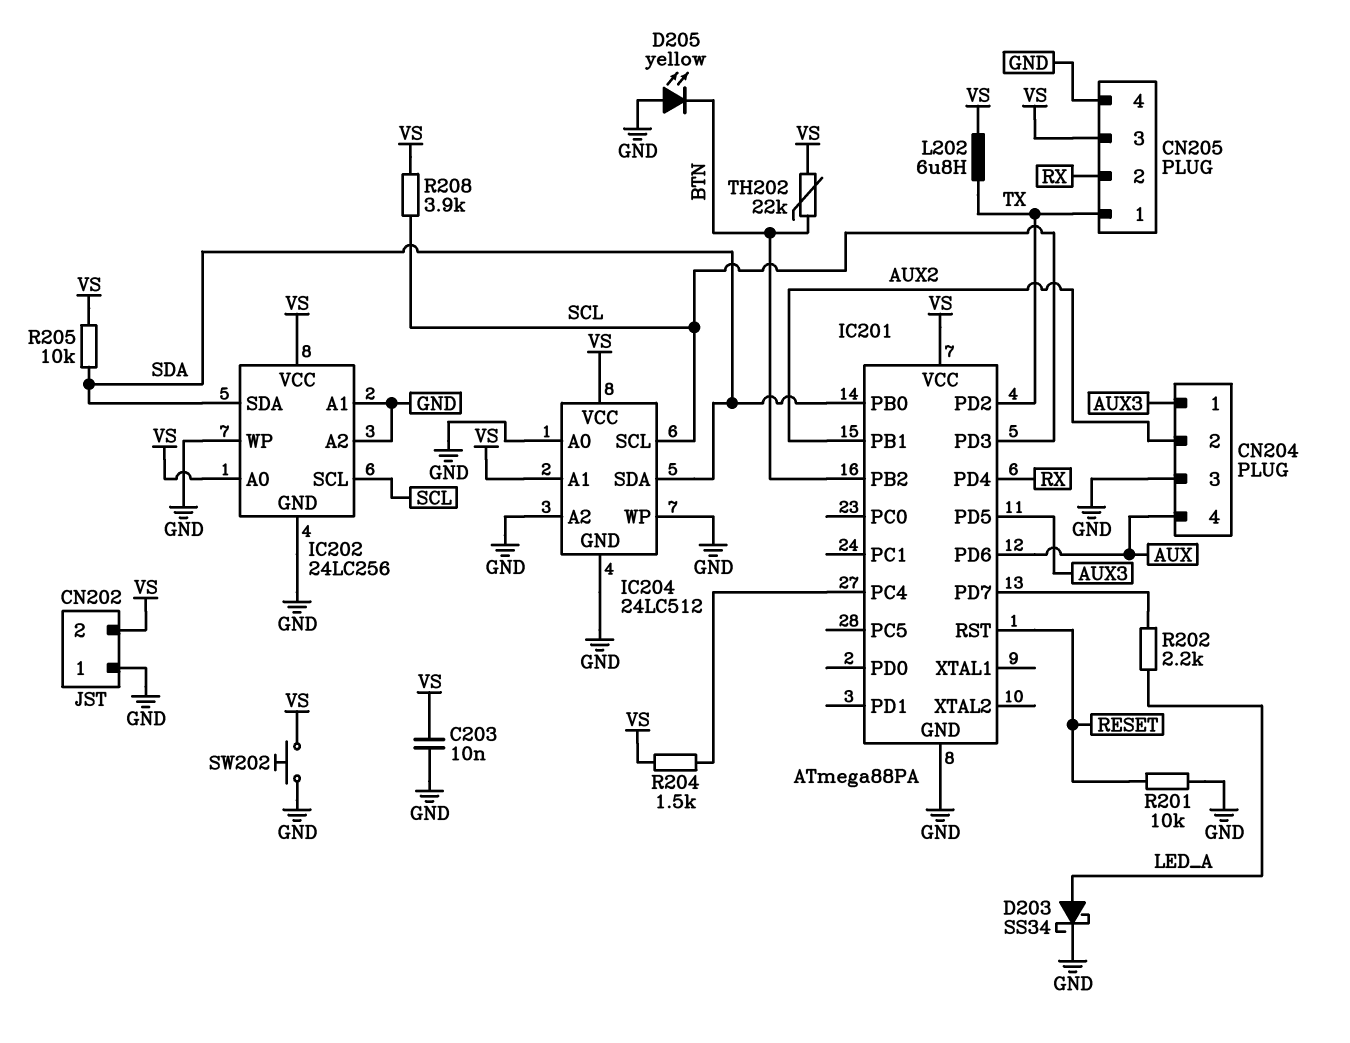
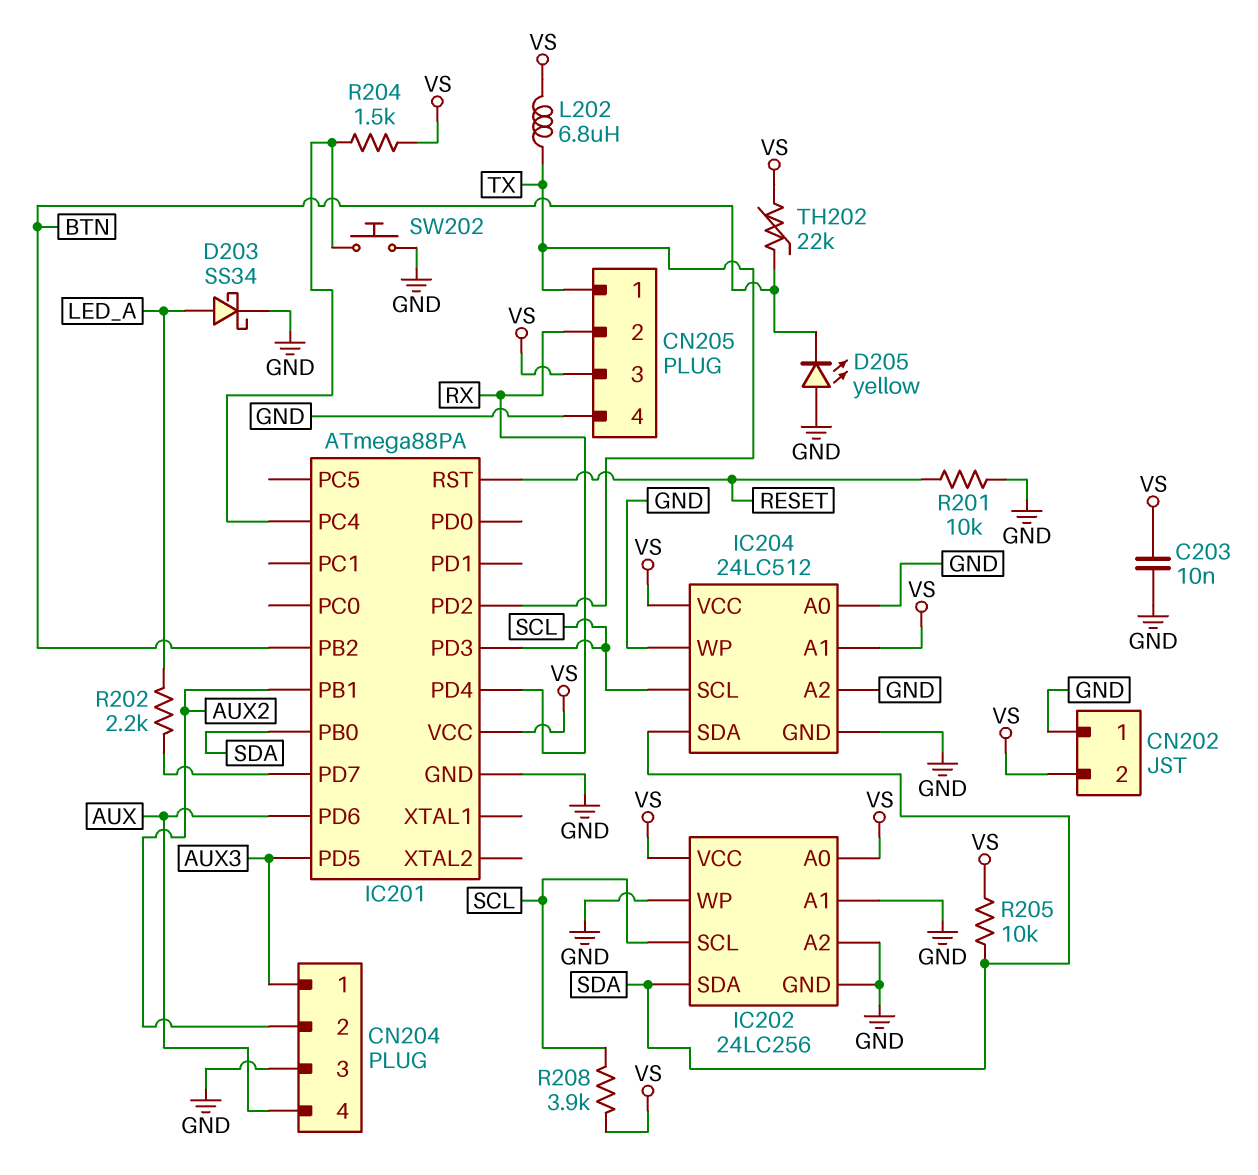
SW202: button (GND, VS) -> button (GND, IC201/PC4)

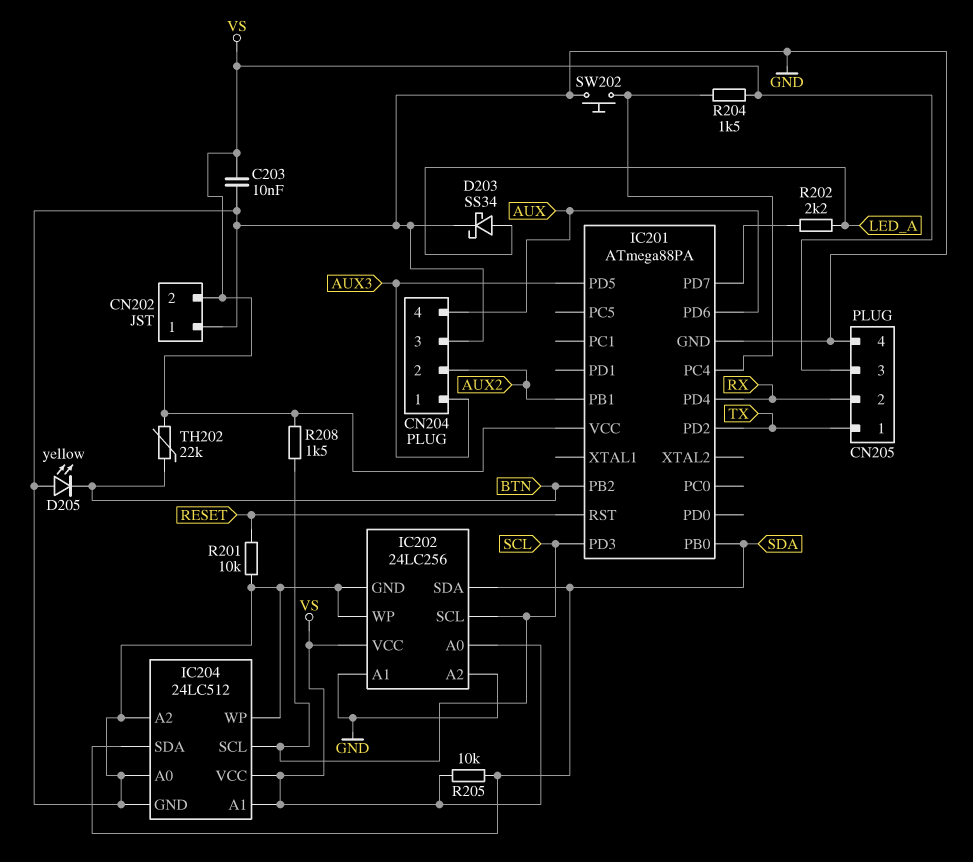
L202: 6.8uH (TX, VS) -> none
R208: 3.9k (SCL, VS) -> 1.5k (SCL, VS)

